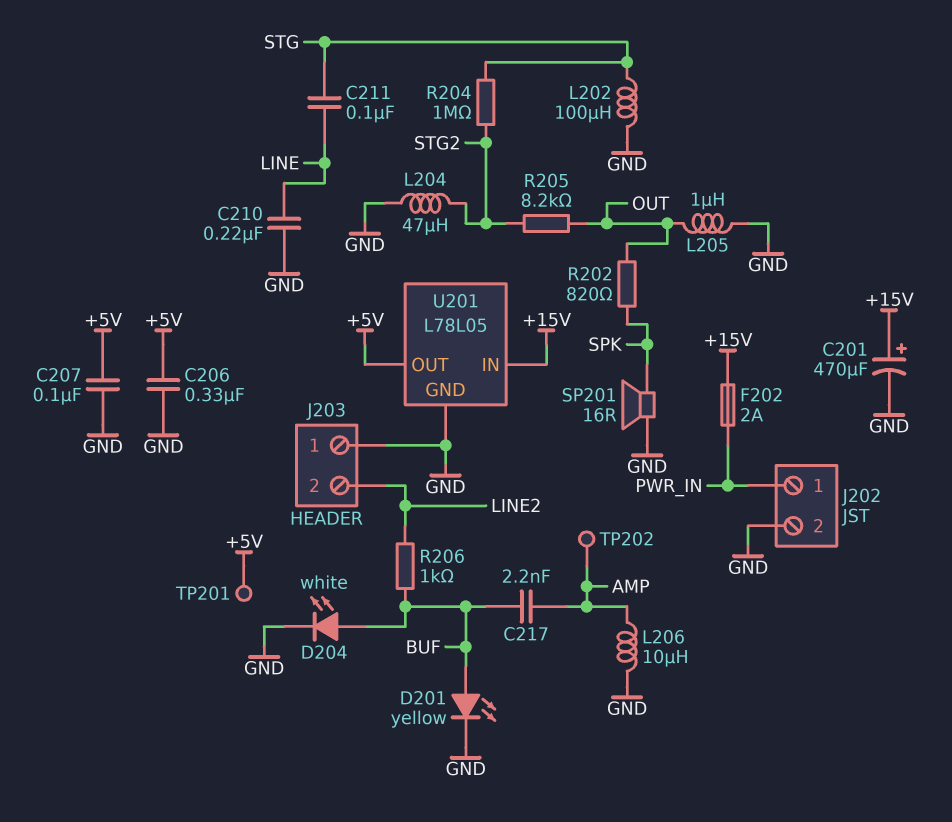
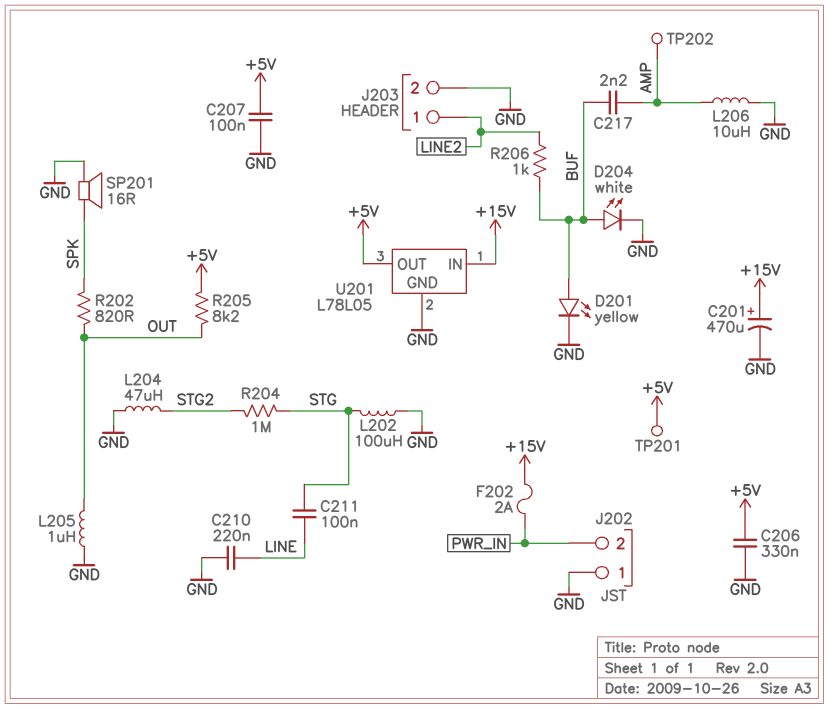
J202 pin 1: PWR_IN -> GND
J202 pin 2: GND -> PWR_IN
J203 pin 1: GND -> LINE2
J203 pin 2: LINE2 -> GND
R205: 8.2k (OUT, STG2) -> 8.2k (+5V, OUT)

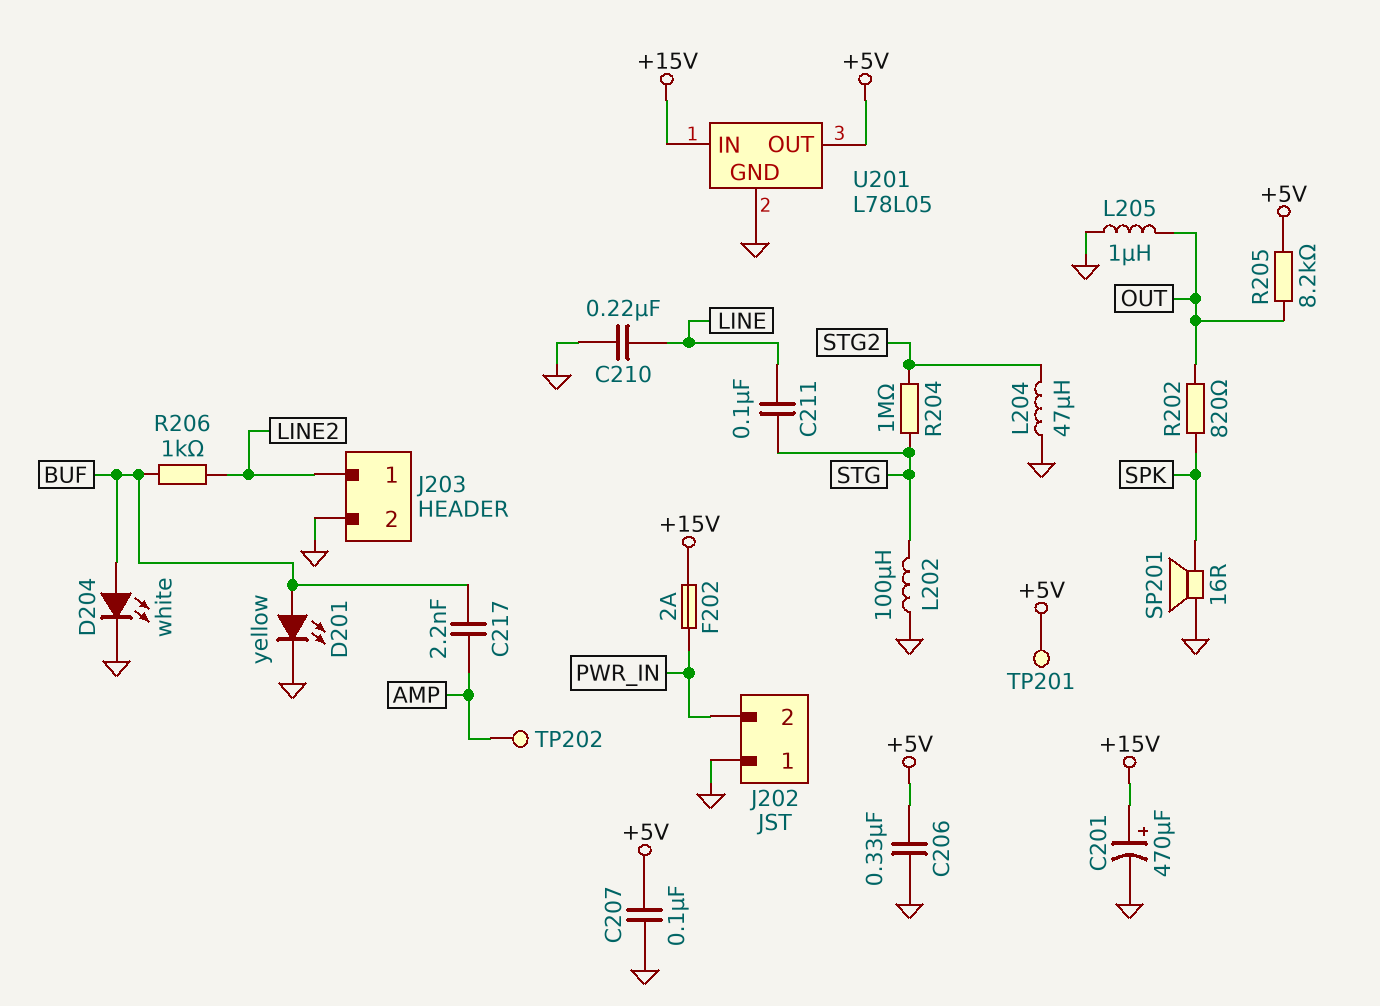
L206: 10uH (AMP, GND) -> none

